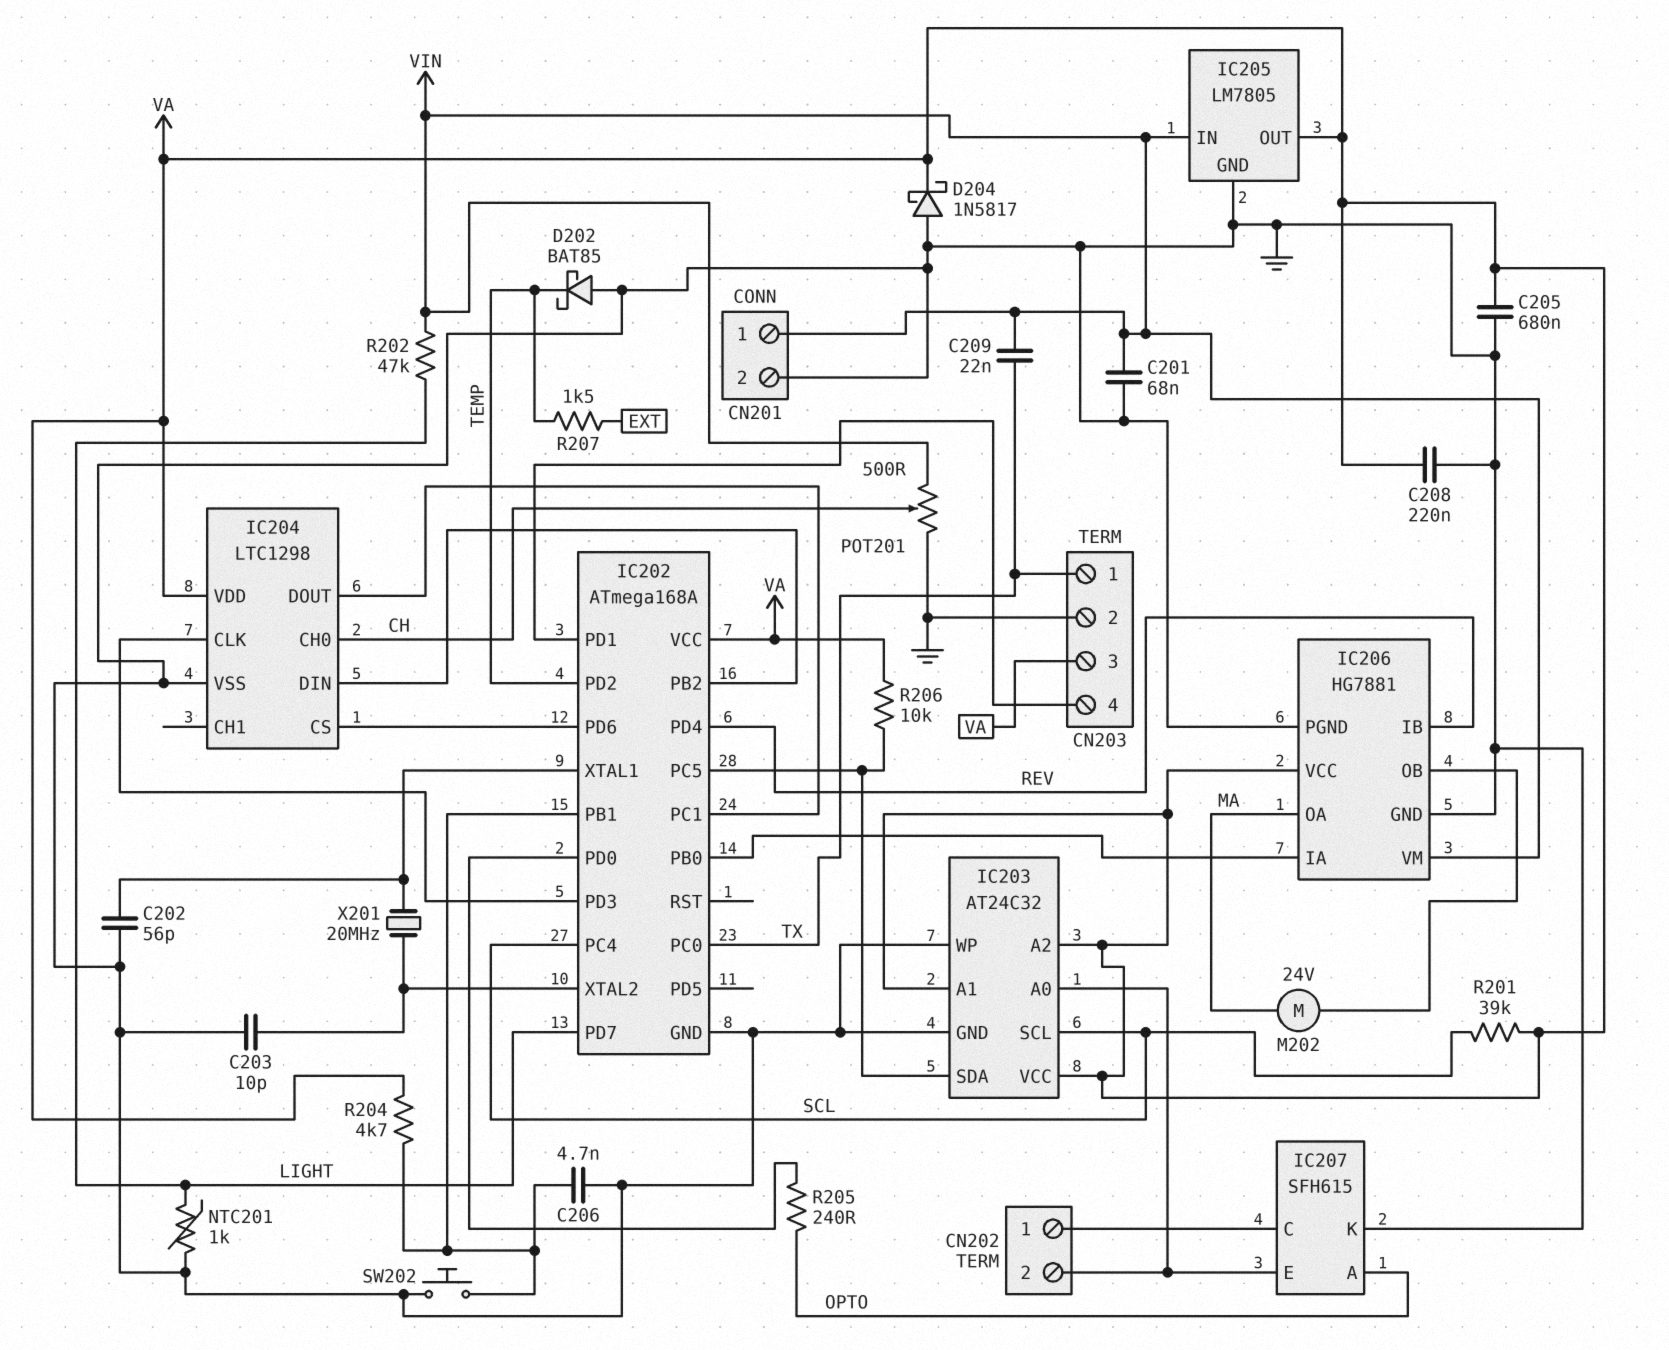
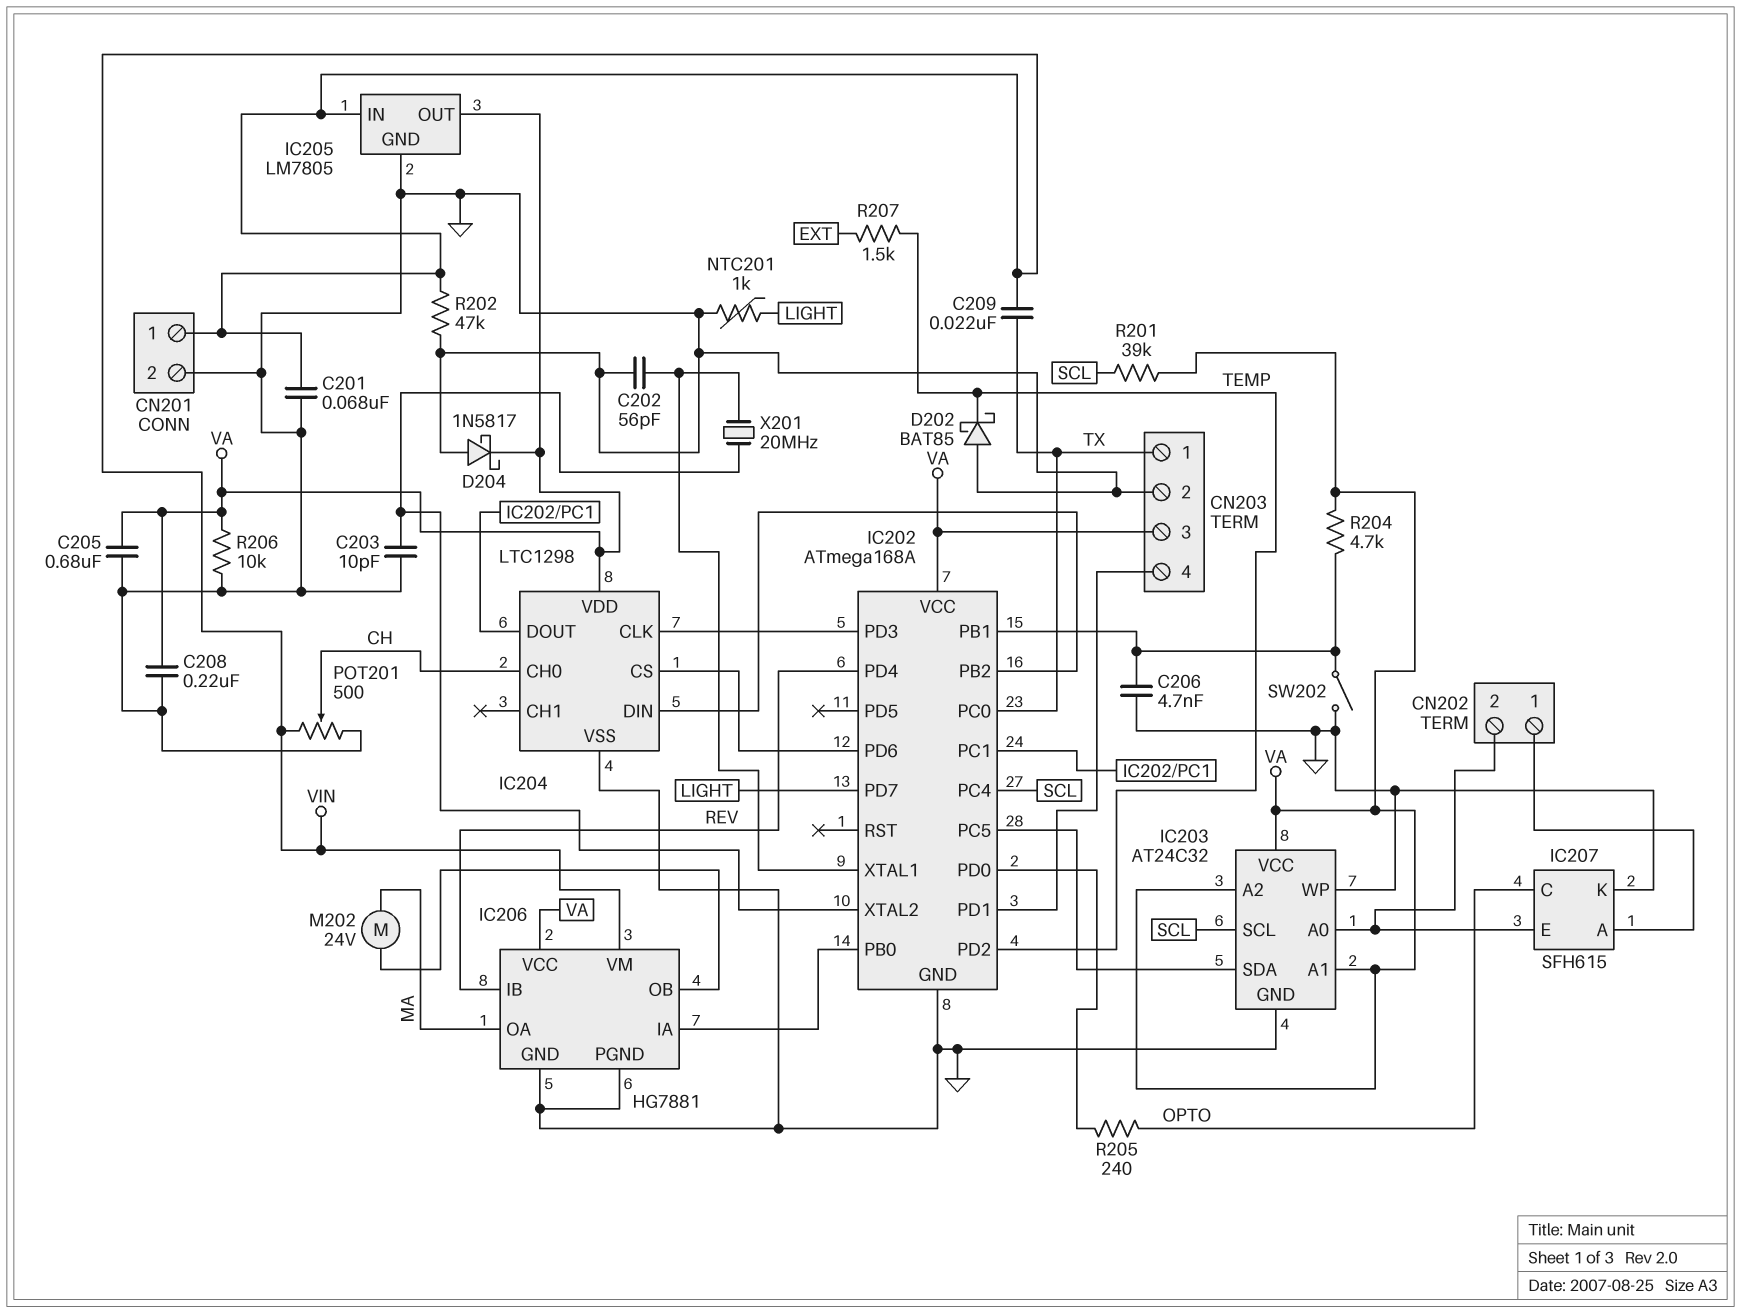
IC207 pin A: OPTO -> CN202/1
IC207 pin C: CN202/1 -> OPTO
R202: 47k (LIGHT, VIN) -> 47k (GND, VIN)
R206: 10k (IC202/PC5, VA) -> 10k (GND, VA)
SW202: button (GND, IC202/PB1) -> switch (GND, IC202/PB1)

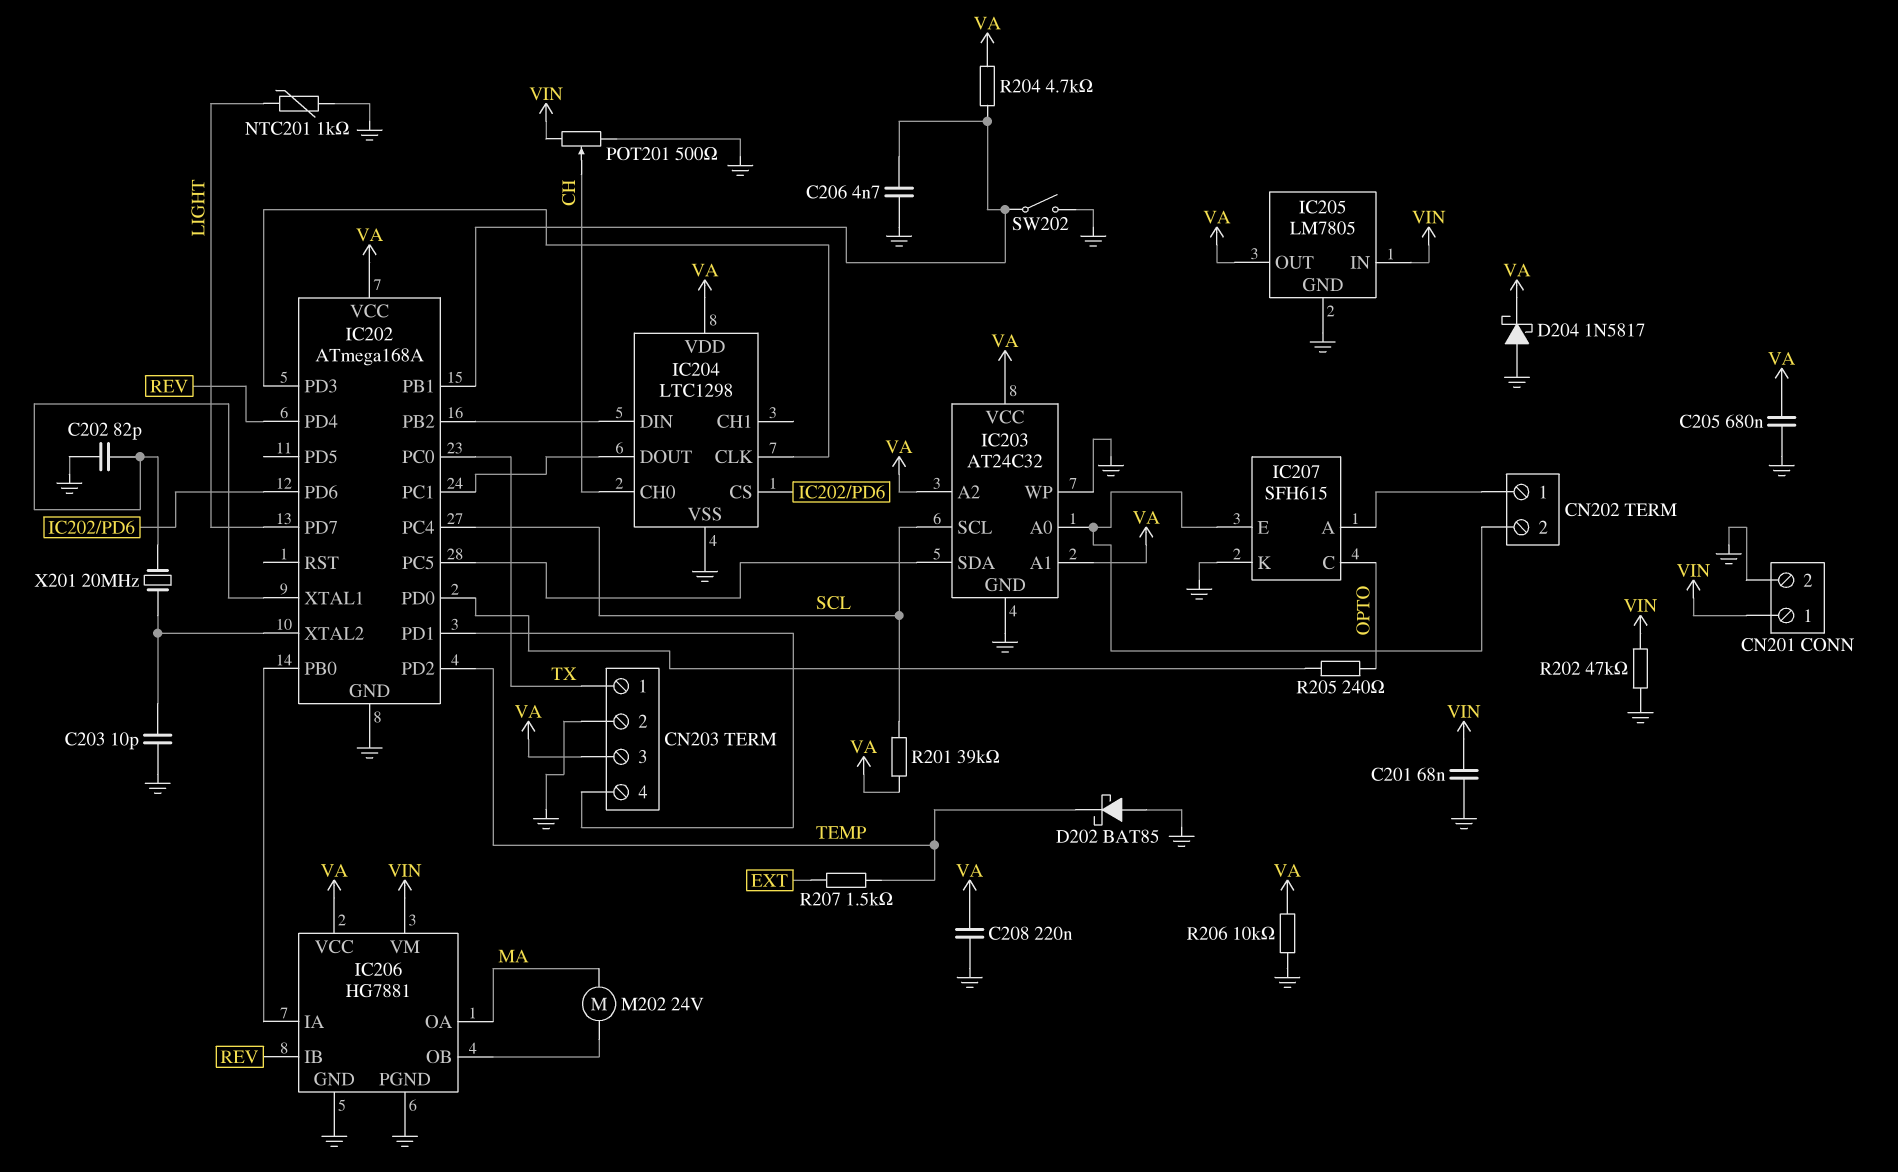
C202: 56pF (GND, IC202/XTAL1) -> 82pF (GND, IC202/XTAL1)
C209: 22nF (TX, VIN) -> none

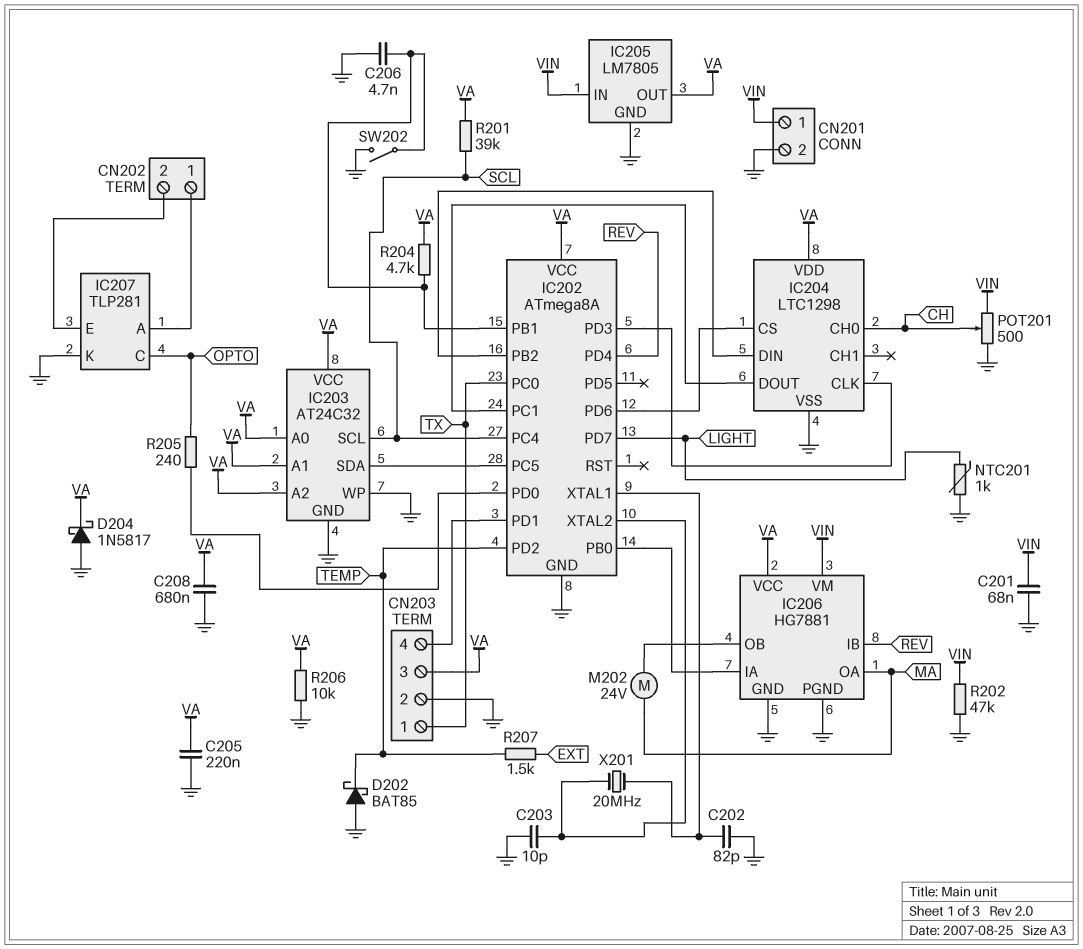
C205: 680nF (GND, VA) -> 220nF (GND, VA)
C208: 220nF (GND, VA) -> 680nF (GND, VA)
IC202: ATmega168A -> ATmega8A
IC203 pin A0: CN202/2 -> VA
IC207: SFH615 -> TLP281

